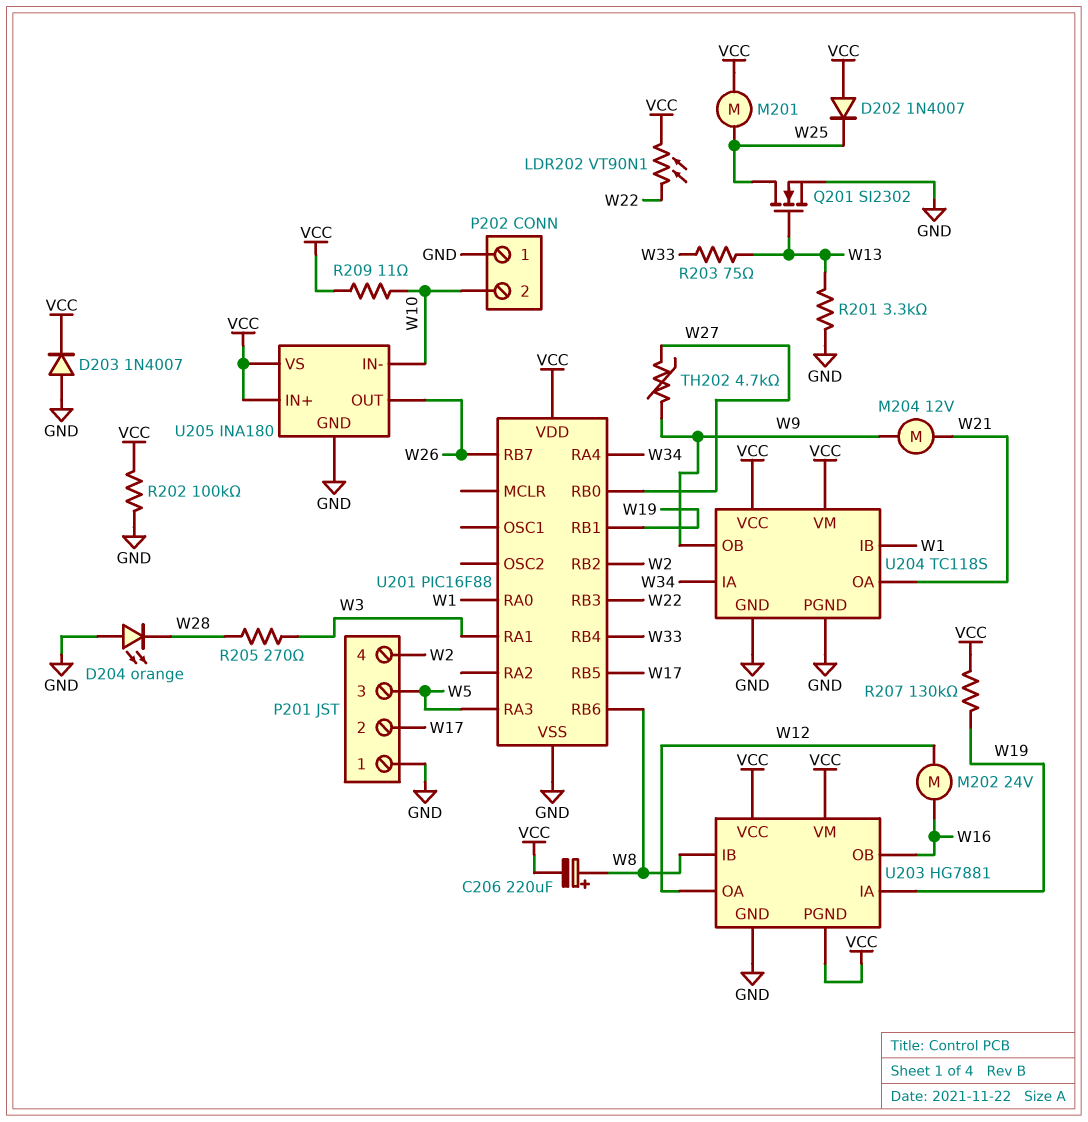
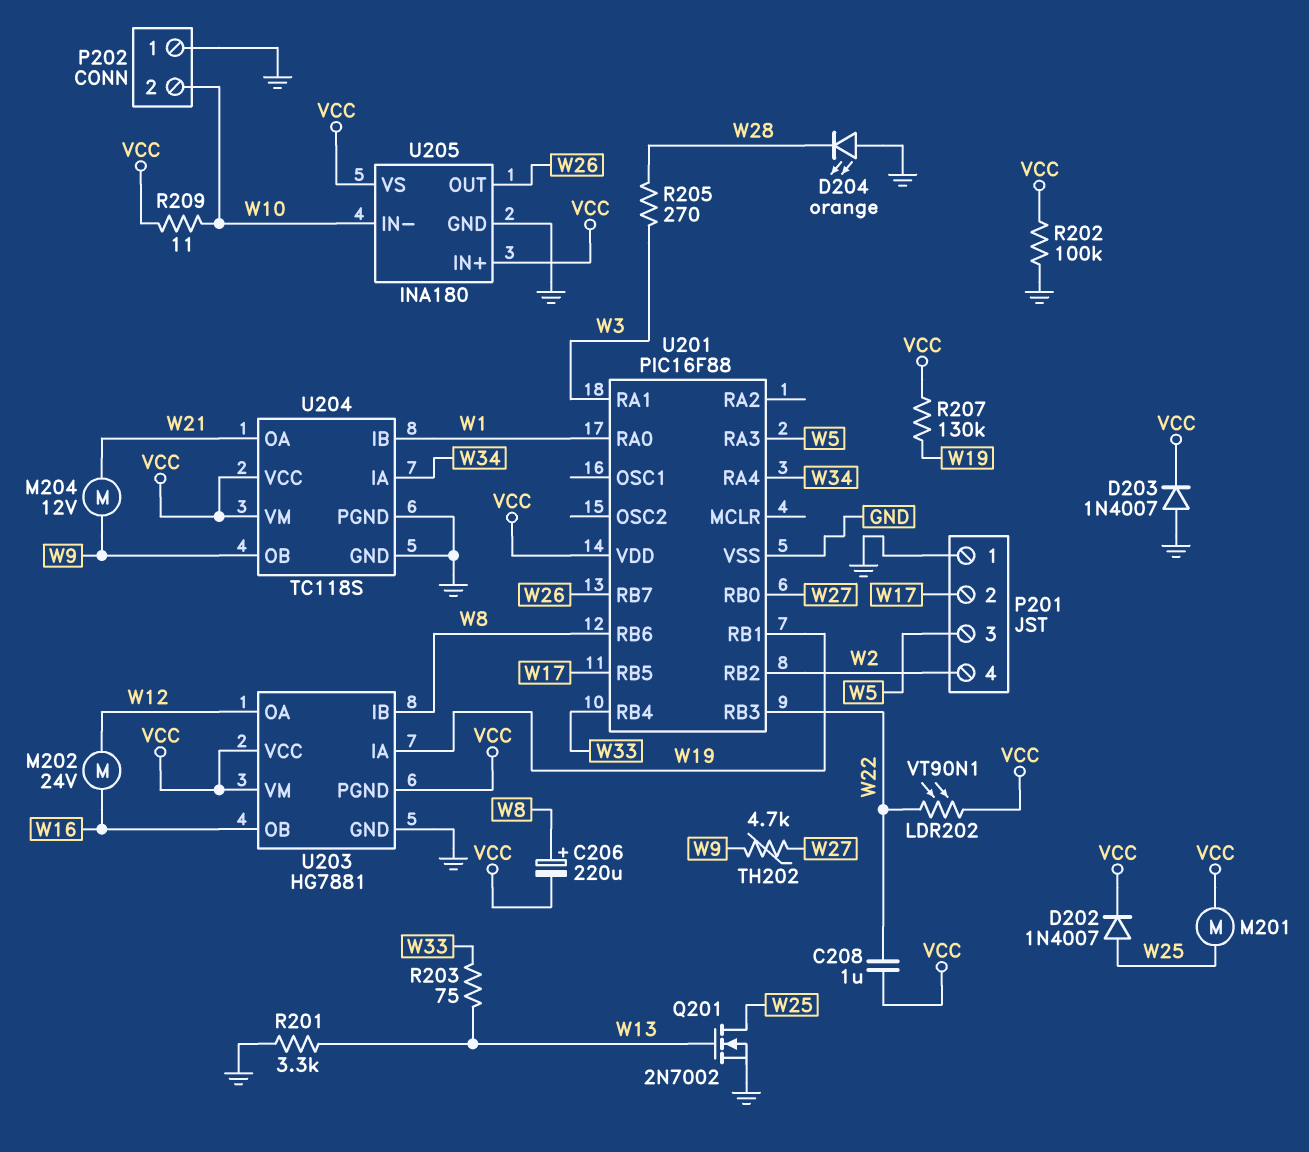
C208: none -> 1uF (VCC, W22)
D202: diode 1N4007 (A VCC, K W25) -> diode 1N4007 (A W25, K VCC)
Q201: NMOS SI2302 (G W13, D W25, S GND) -> NMOS 2N7002 (G W13, D W25, S GND)

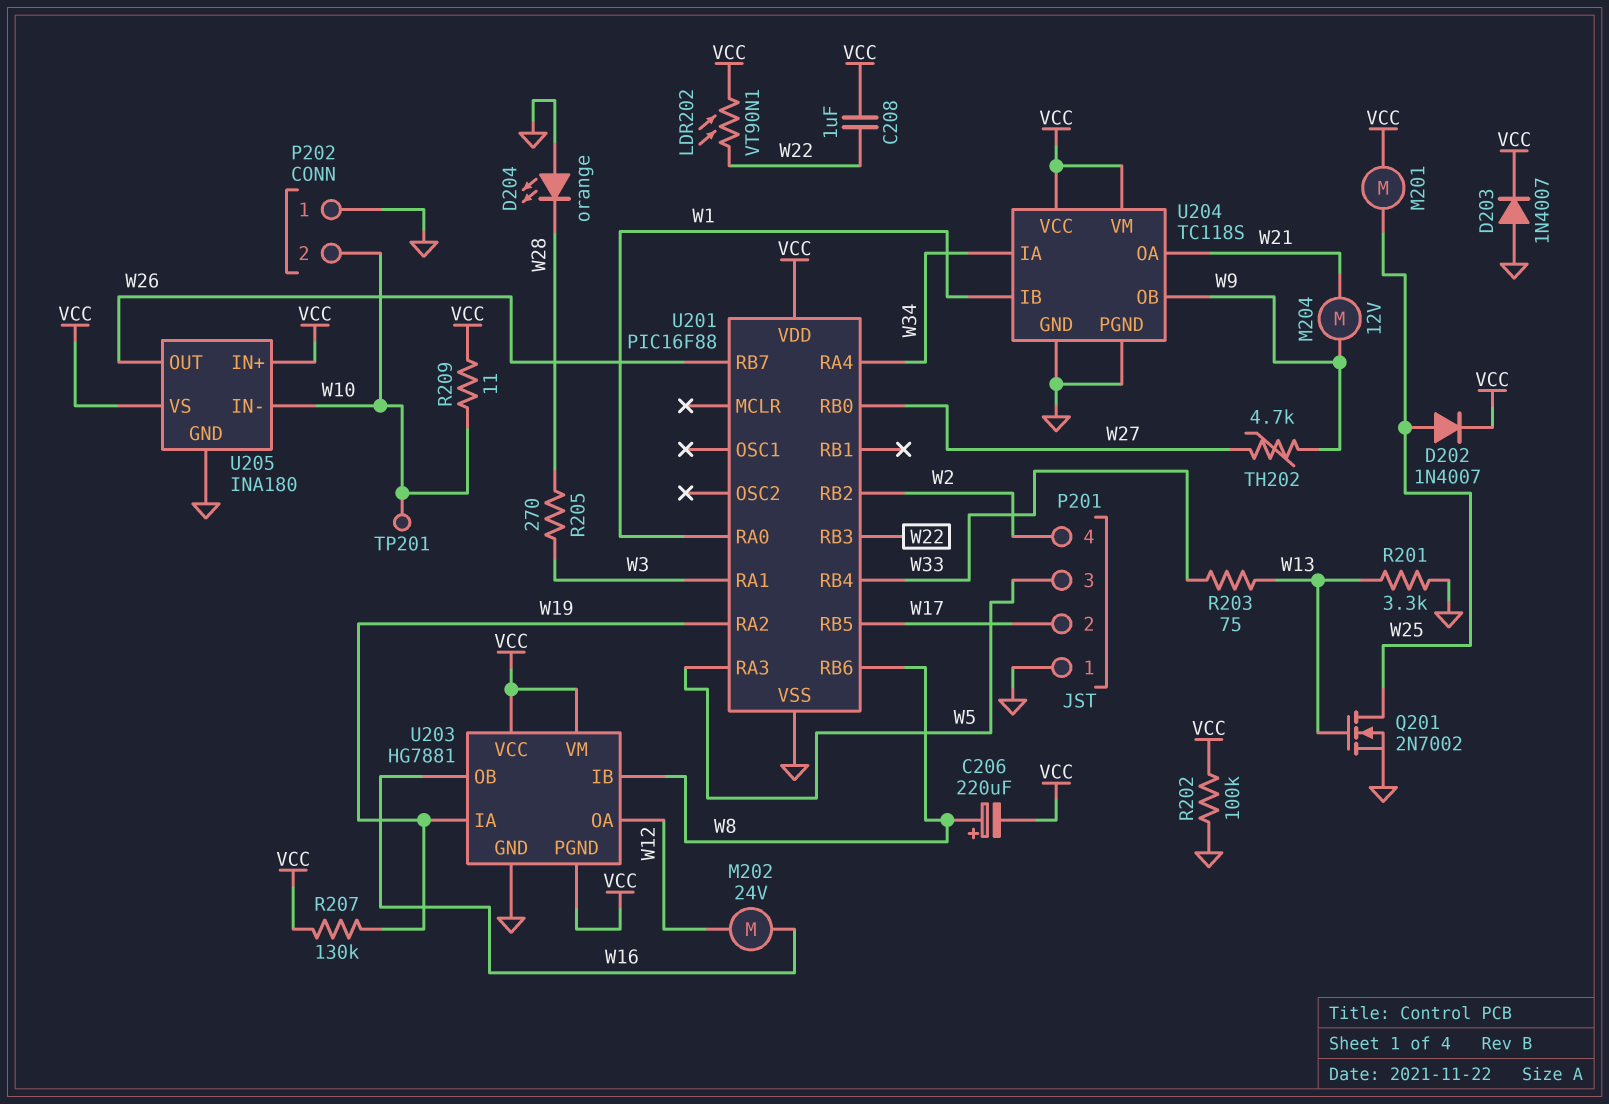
TP201: none -> test point (W10)
U201 pin RA2: none -> W19
U201 pin RB1: W19 -> none

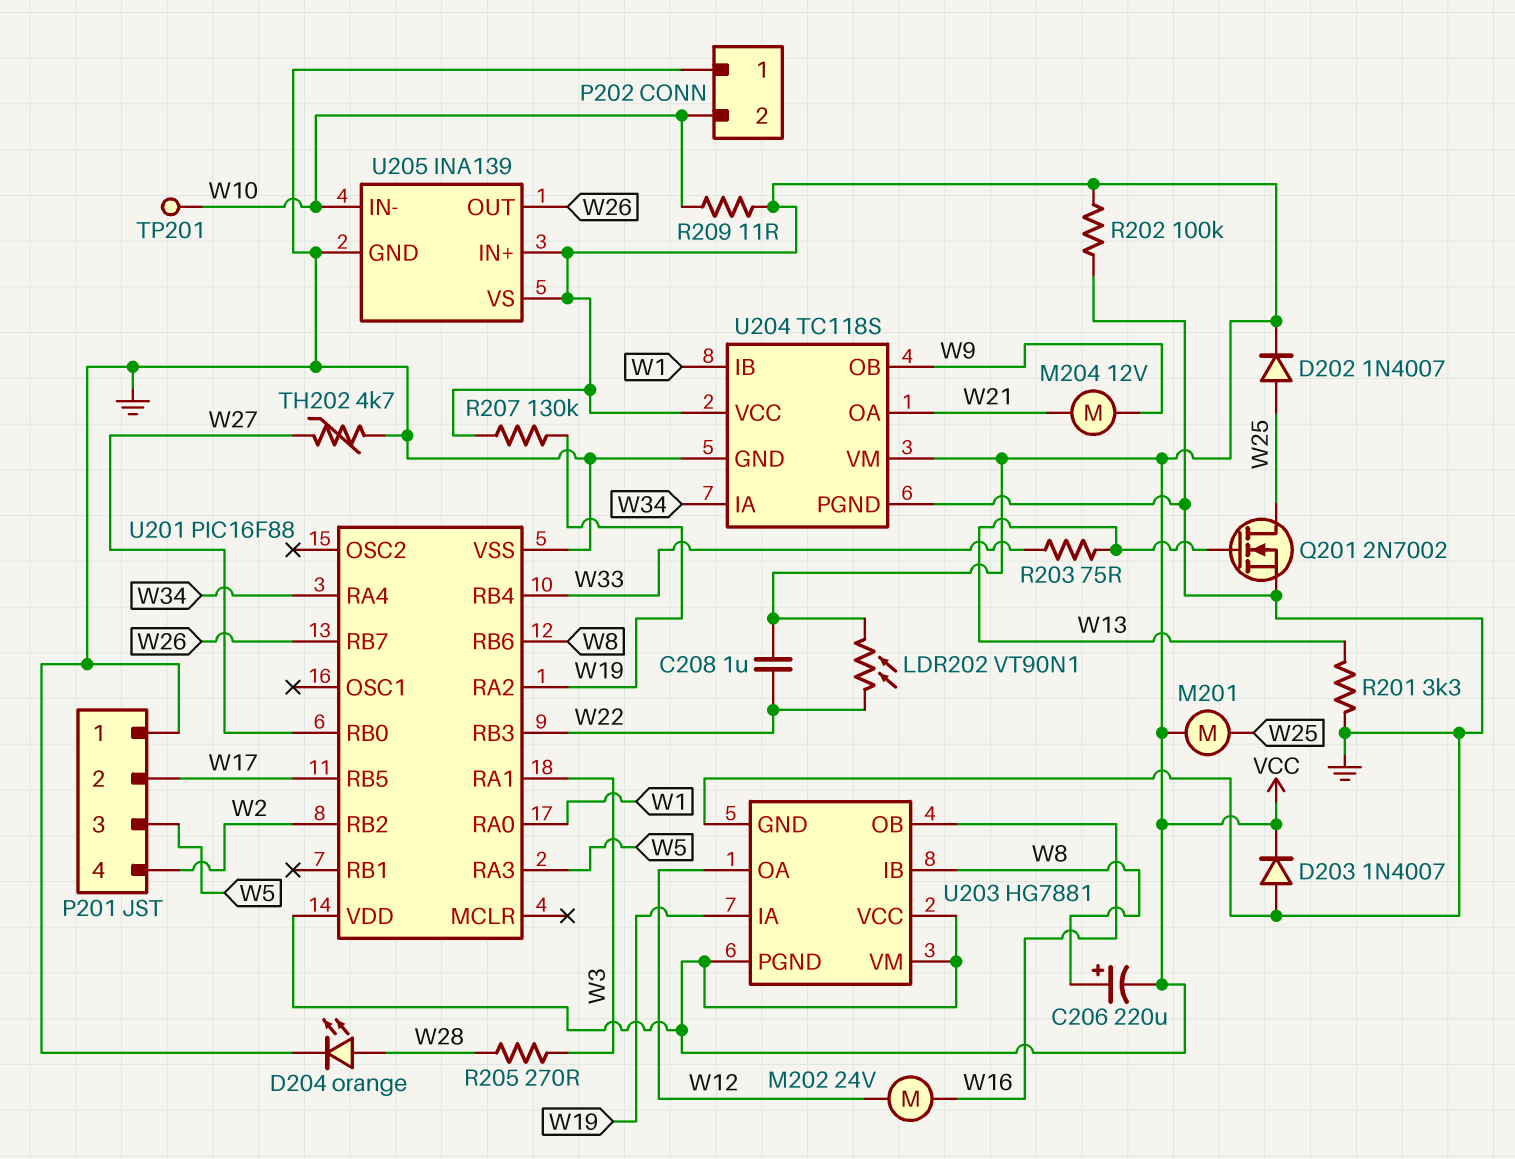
D204: LED orange (A GND, K W28) -> LED orange (A W28, K GND)
TH202: 4.7k (W9, W27) -> 4.7k (GND, W27)
U205: INA180 -> INA139

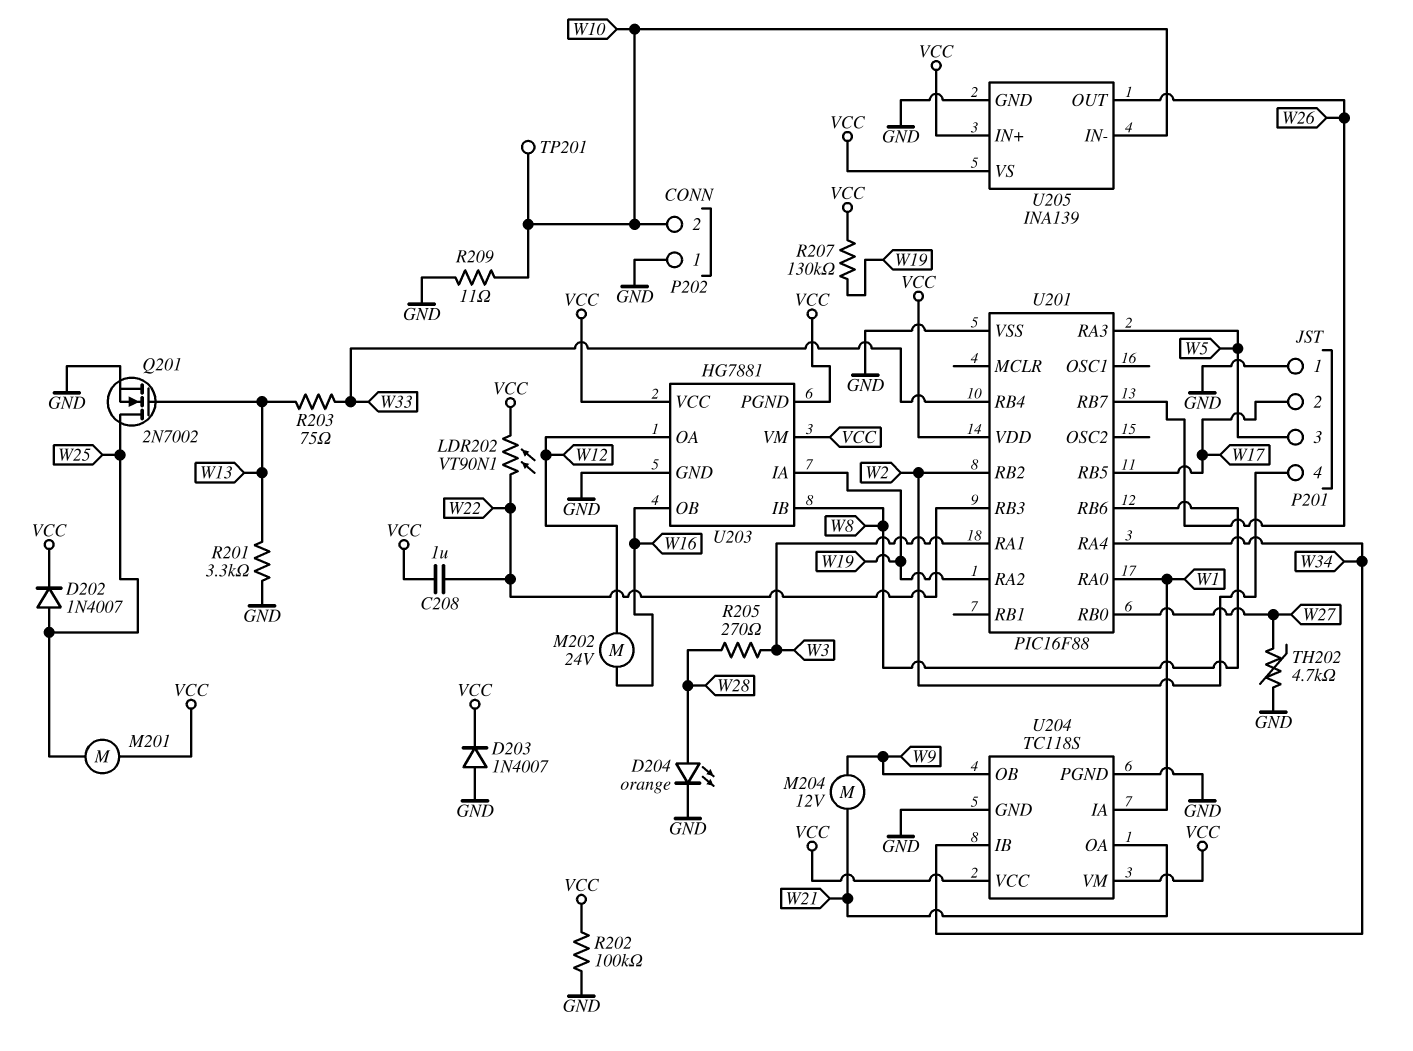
C206: 220uF (plus W8, minus VCC) -> none
R209: 11 (VCC, W10) -> 11 (GND, W10)
U204 pin IA: W34 -> W1
U204 pin IB: W1 -> W34

